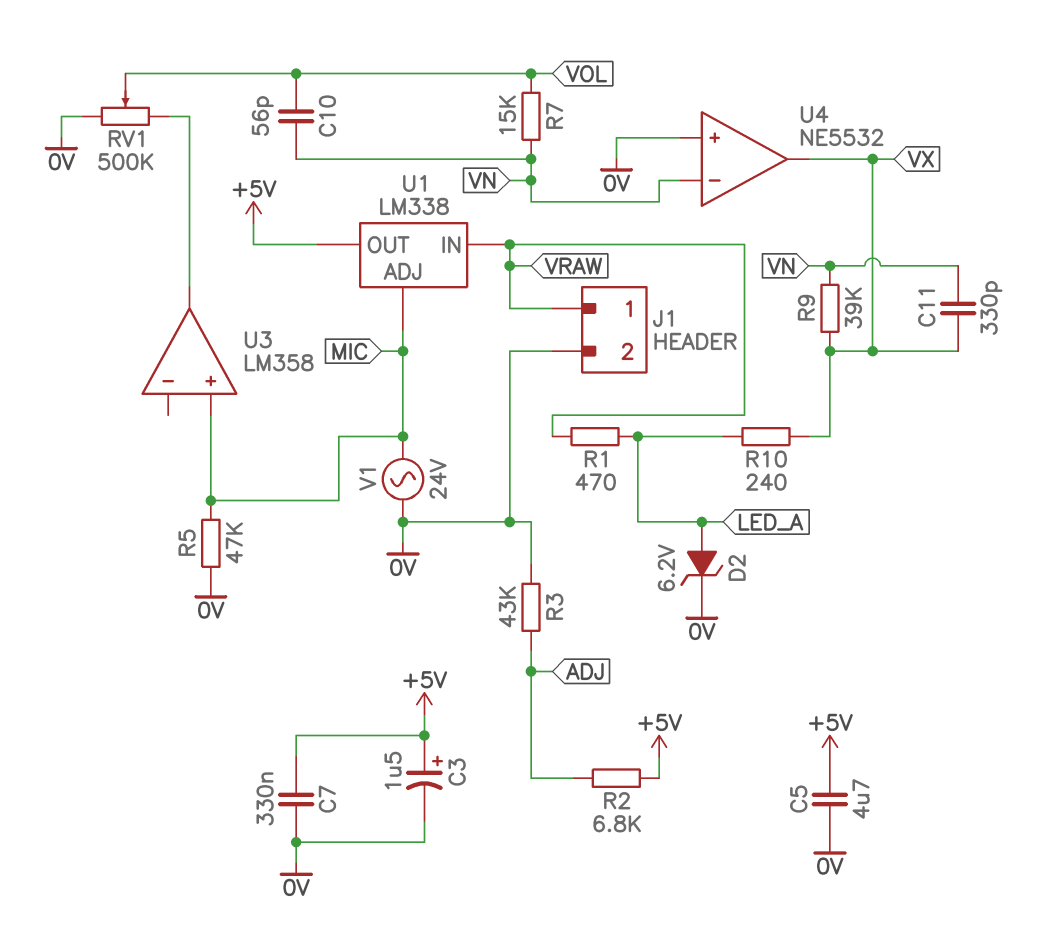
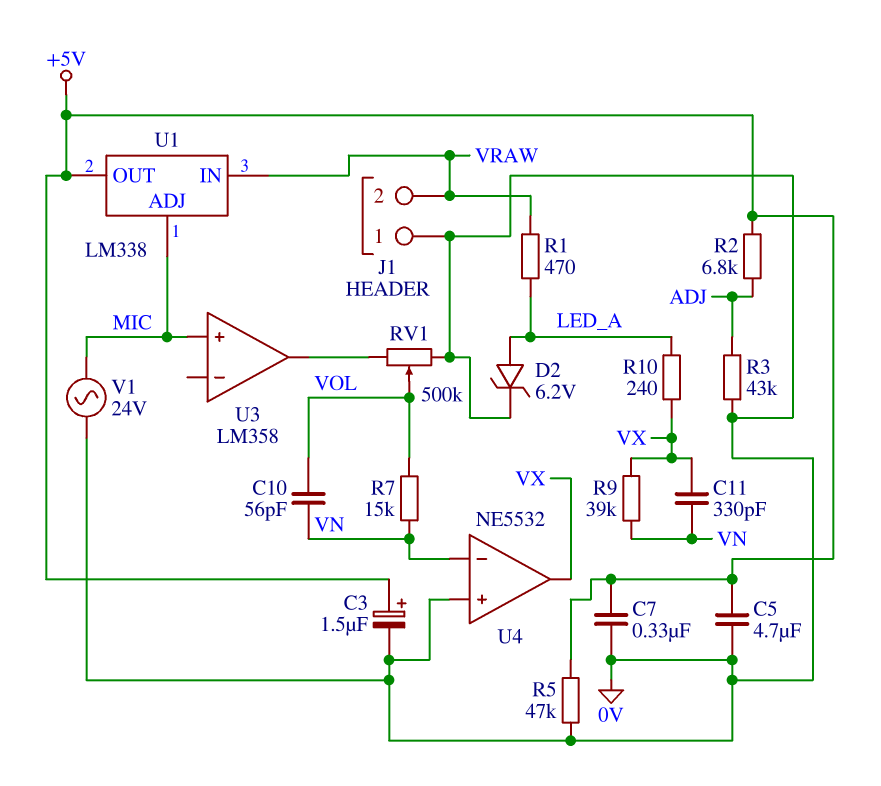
J1 pin 1: VRAW -> 0V
J1 pin 2: 0V -> VRAW
R5: 47k (0V, MIC) -> 47k (+5V, 0V)

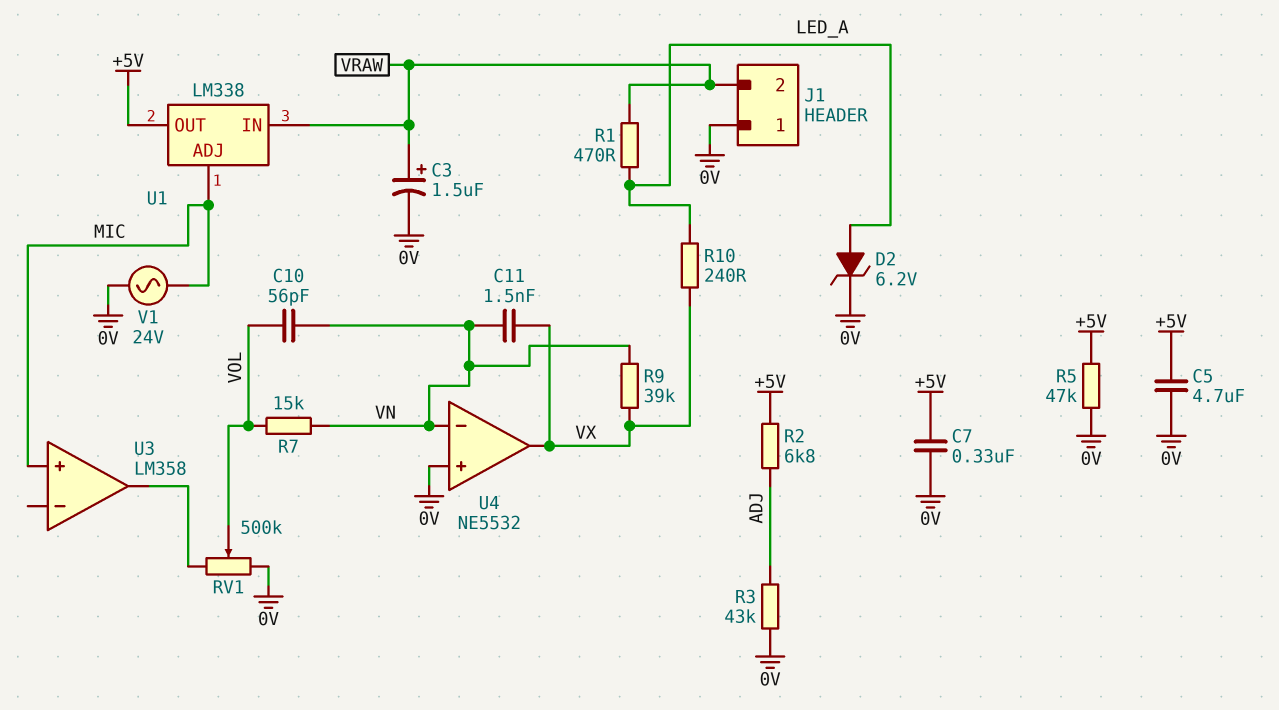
C3: 1.5uF (plus +5V, minus 0V) -> 1.5uF (plus VRAW, minus 0V)
C11: 330pF (VN, VX) -> 1.5nF (VN, VX)

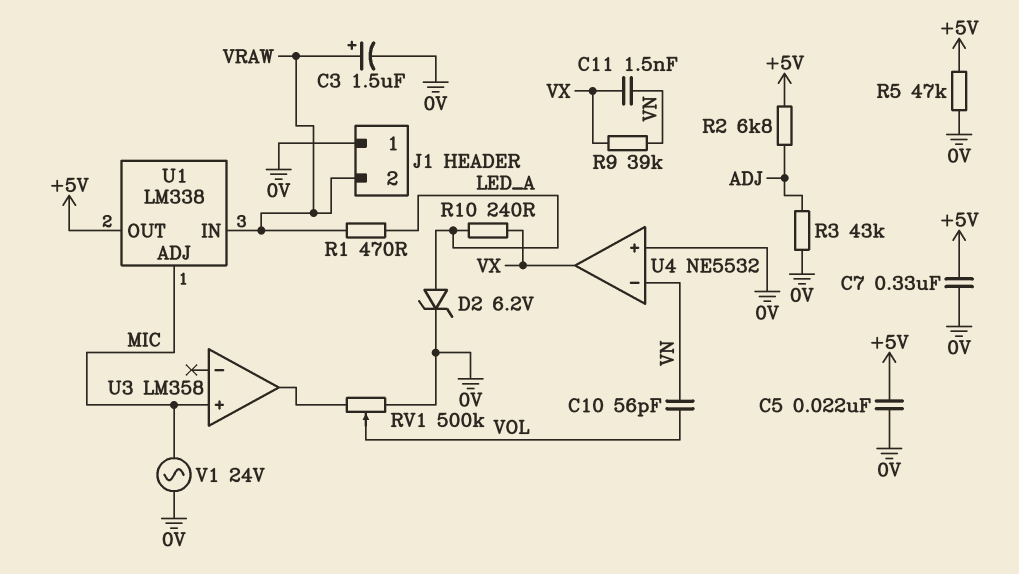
C5: 4.7uF (+5V, 0V) -> 22nF (+5V, 0V)
R7: 15k (VN, VOL) -> none

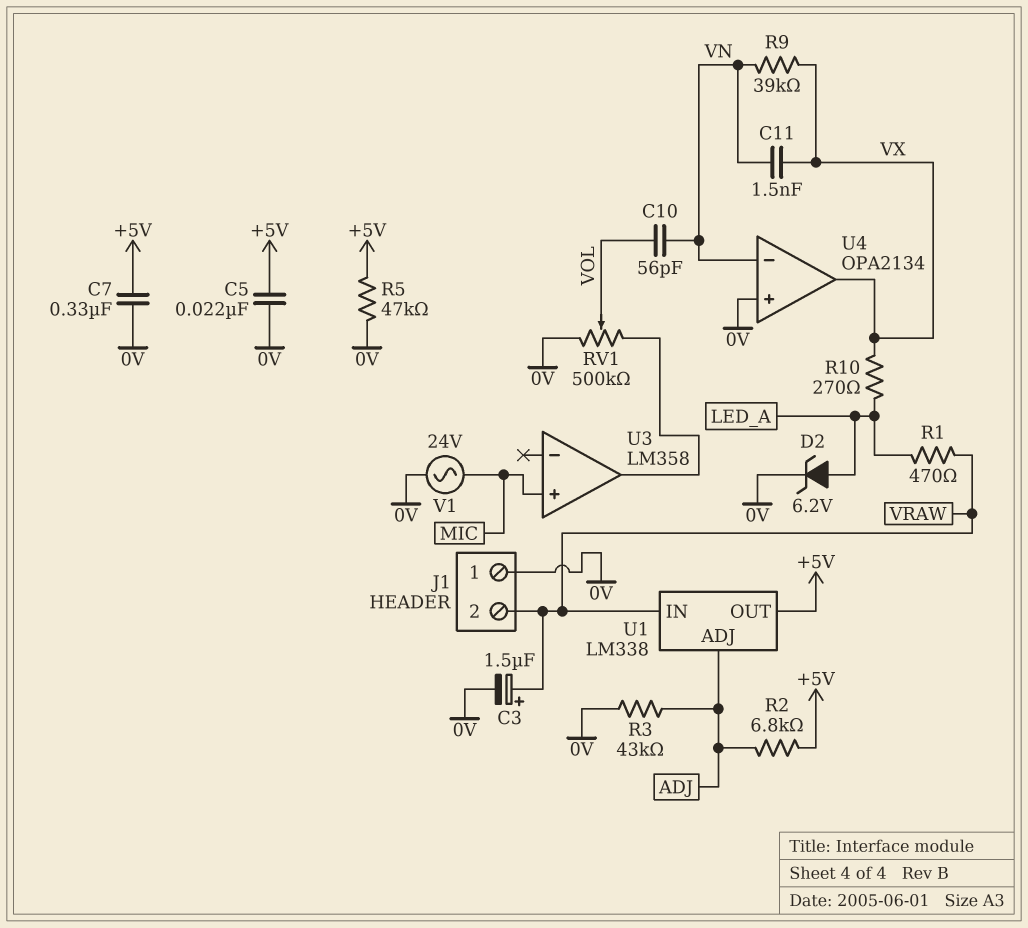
R10: 240 (LED_A, VX) -> 270 (LED_A, VX)
U1 pin ADJ: MIC -> ADJ
U4: NE5532 -> OPA2134

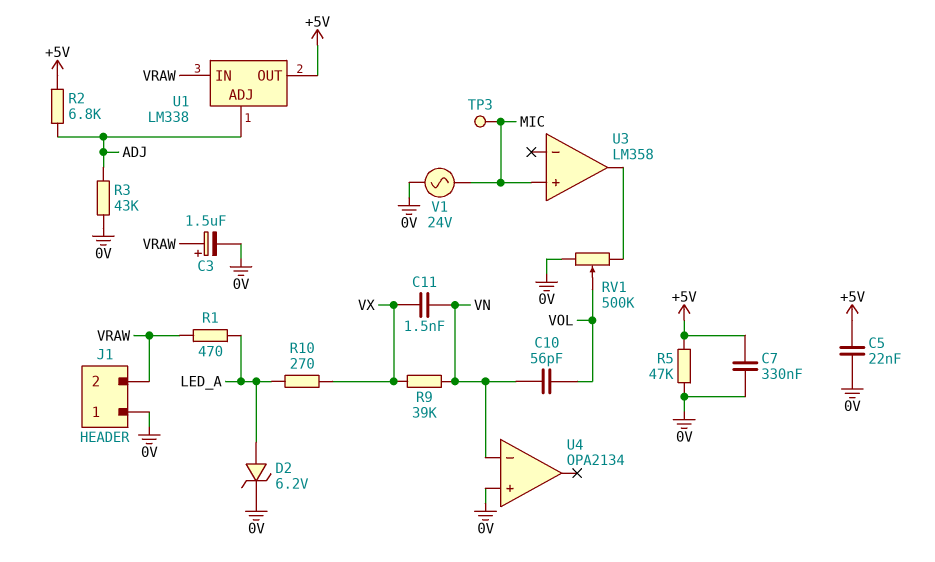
TP3: none -> test point (MIC)
U4 pin out: VX -> none

